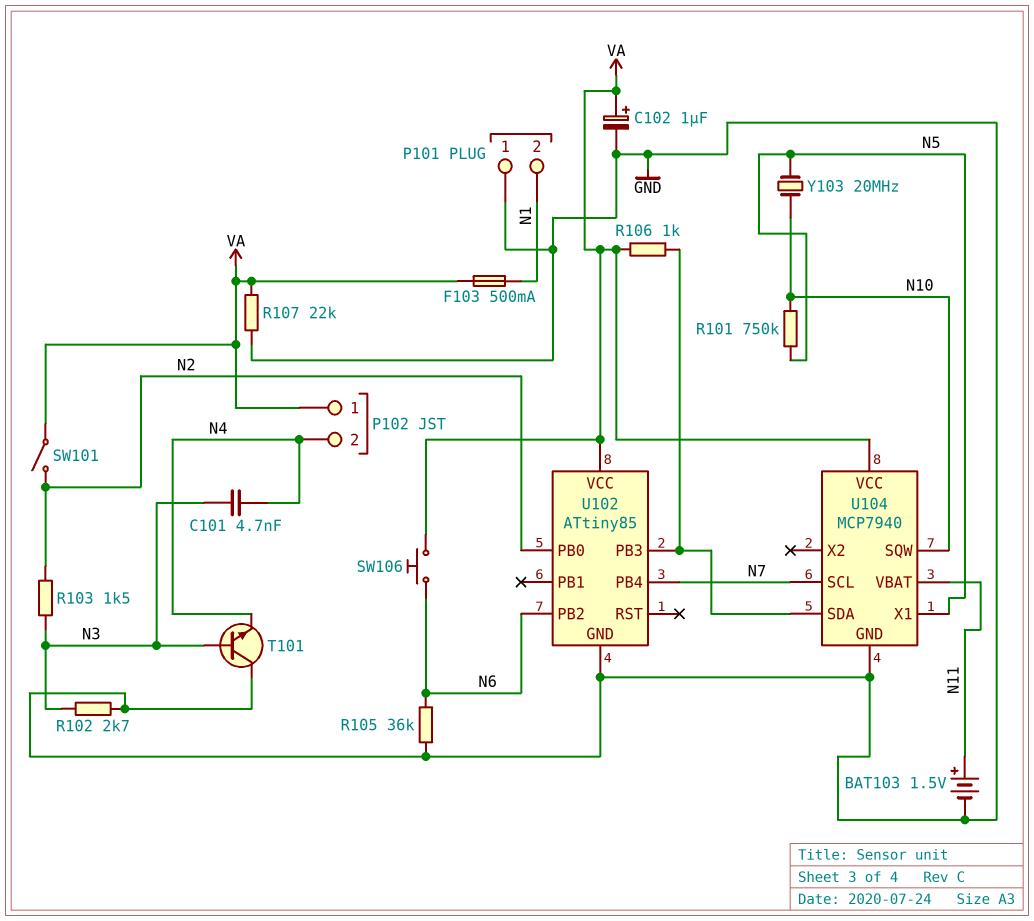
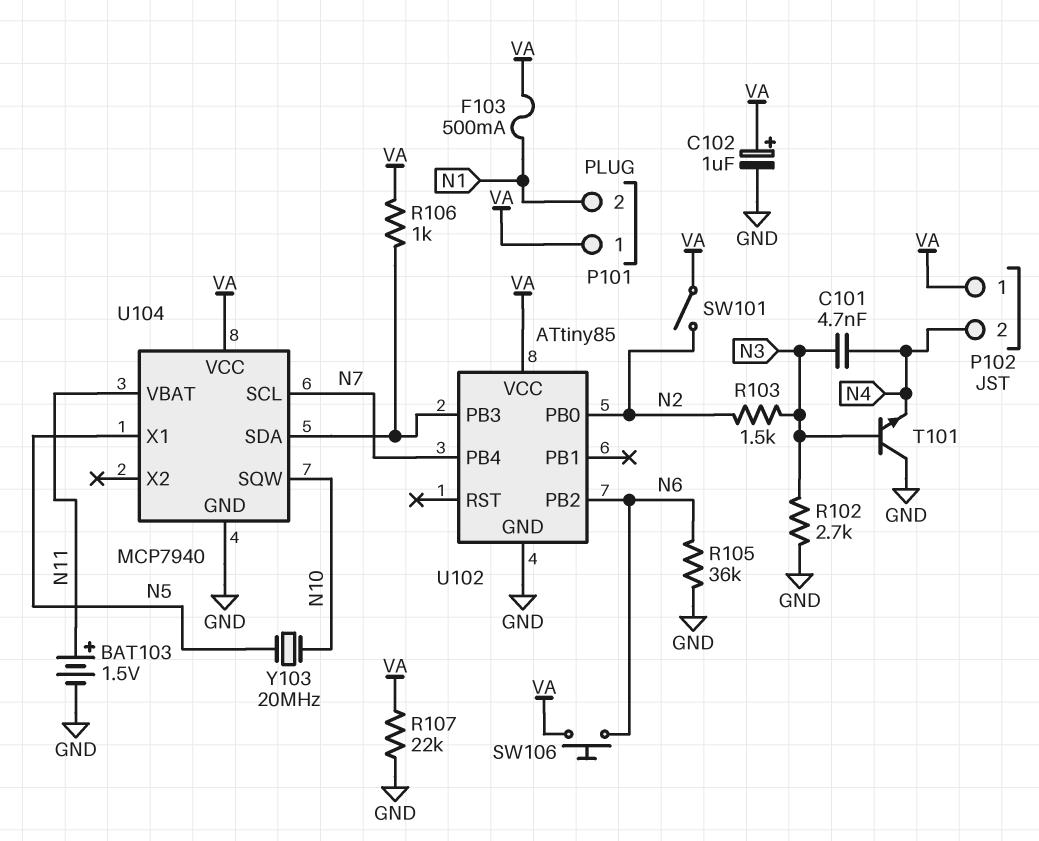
P101 pin 1: GND -> VA
R101: 750k (N5, N10) -> none

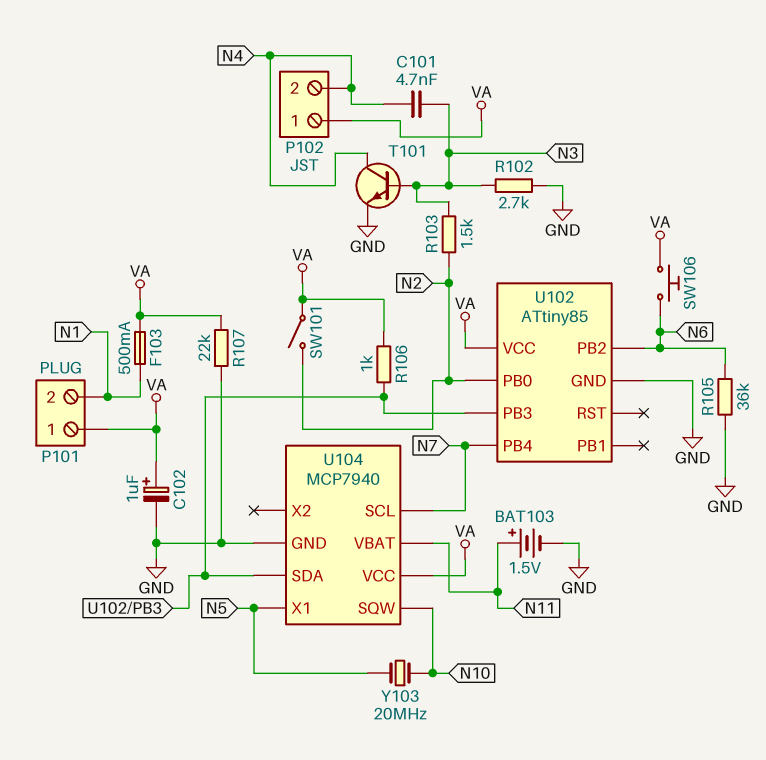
T101: NPN (B N3, C GND, E N4) -> NPN (B N3, C N4, E GND)

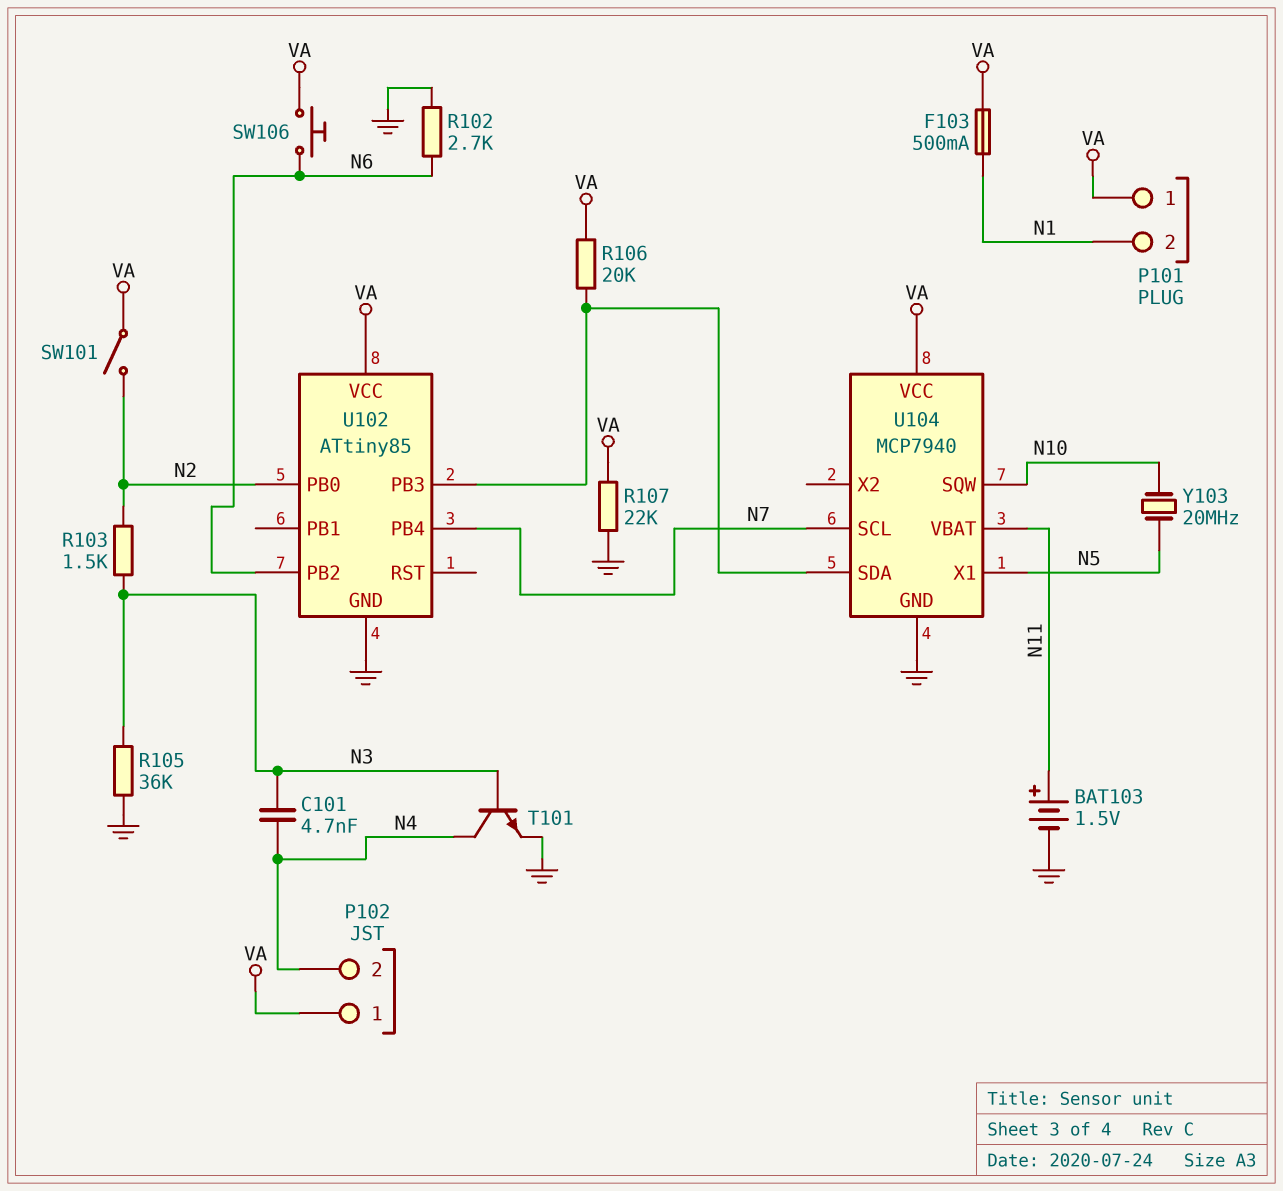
C102: 1uF (plus VA, minus GND) -> none
R102: 2.7k (GND, N3) -> 2.7k (GND, N6)
R105: 36k (GND, N6) -> 36k (GND, N3)
R106: 1k (U102/PB3, VA) -> 20k (U102/PB3, VA)

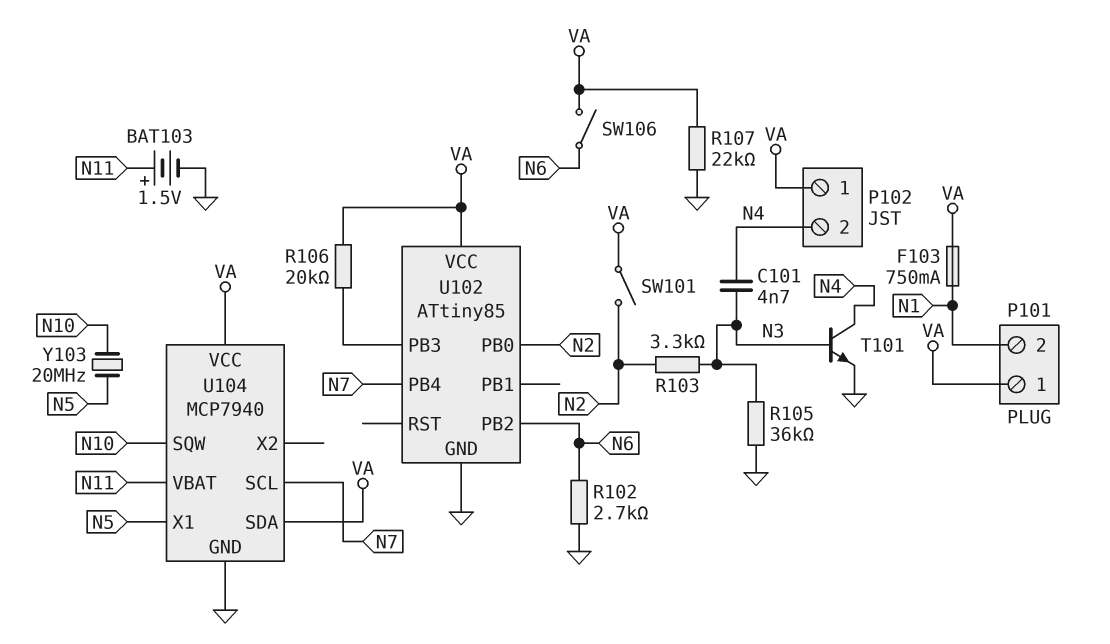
F103: 500mA (N1, VA) -> 750mA (N1, VA)
R103: 1.5k (N2, N3) -> 3.3k (N2, N3)
SW106: button (N6, VA) -> switch (N6, VA)
U104 pin SDA: U102/PB3 -> VA

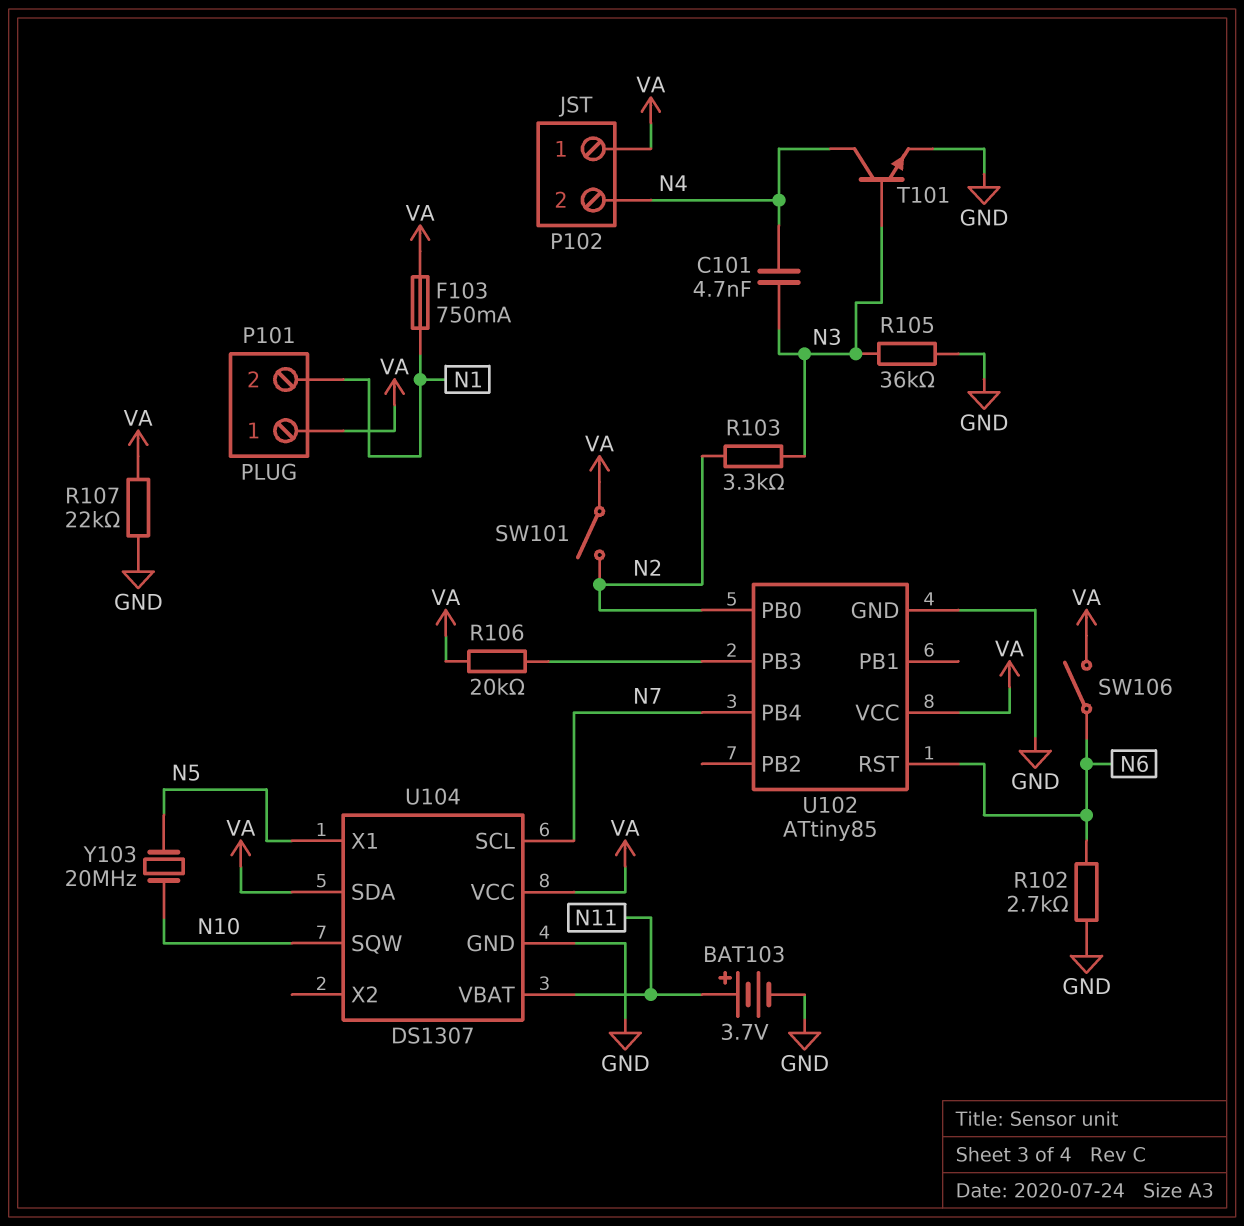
BAT103: 1.5V (plus N11, minus GND) -> 3.7V (plus N11, minus GND)
U102 pin PB2: N6 -> none
U102 pin RST: none -> N6
U104: MCP7940 -> DS1307

